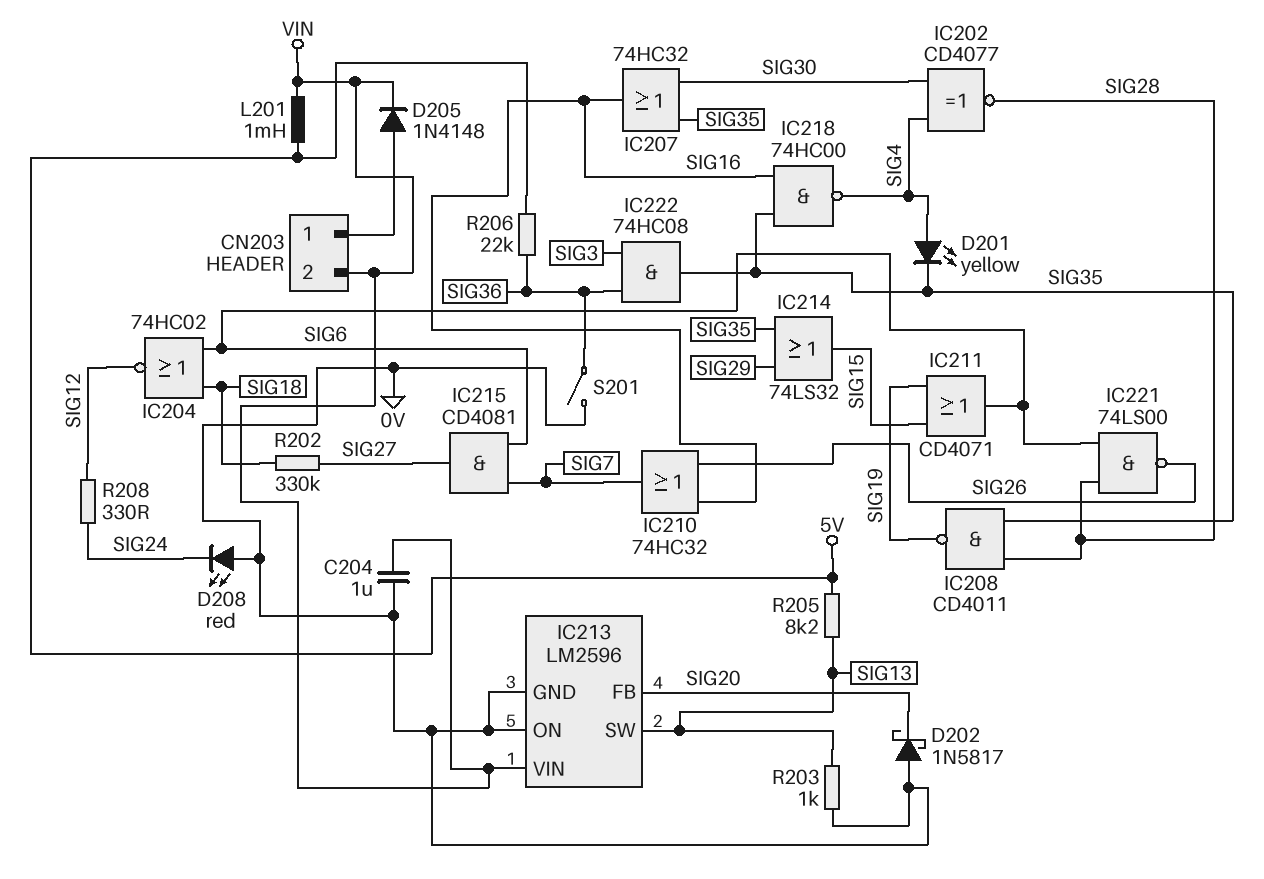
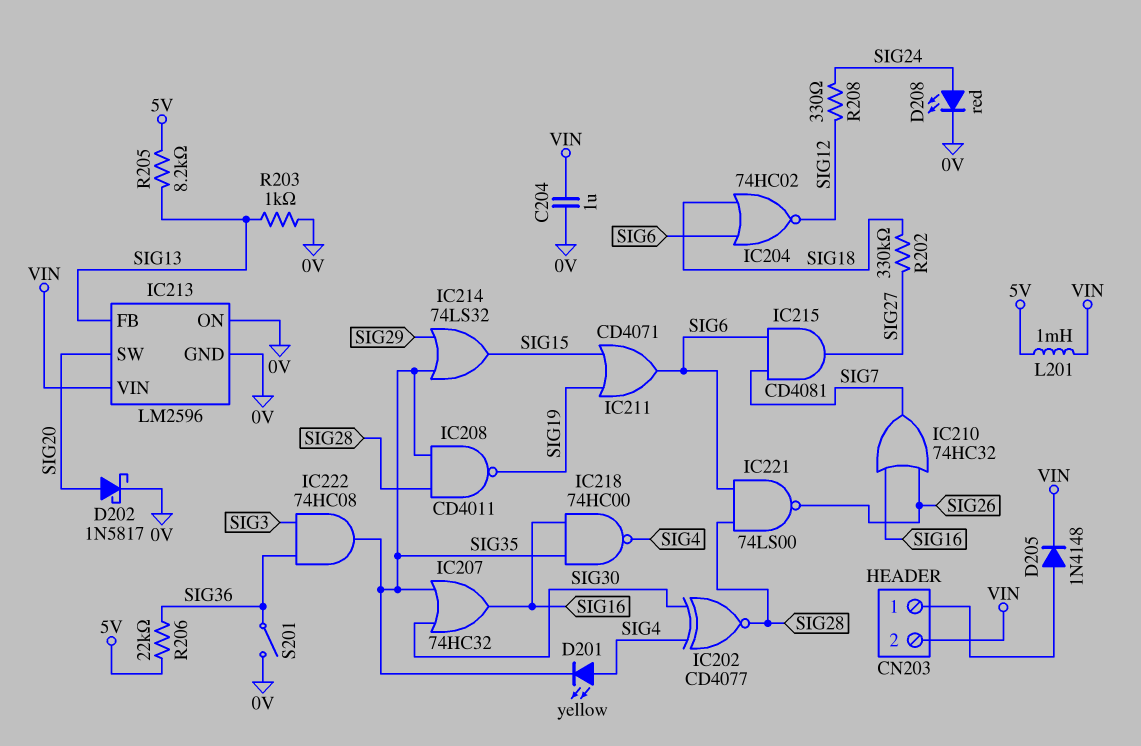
D202: schottky 1N5817 (A 0V, K SIG20) -> schottky 1N5817 (A SIG20, K 0V)
D208: LED red (A 0V, K SIG24) -> LED red (A SIG24, K 0V)
IC213 pin FB: SIG20 -> SIG13
IC213 pin SW: SIG13 -> SIG20

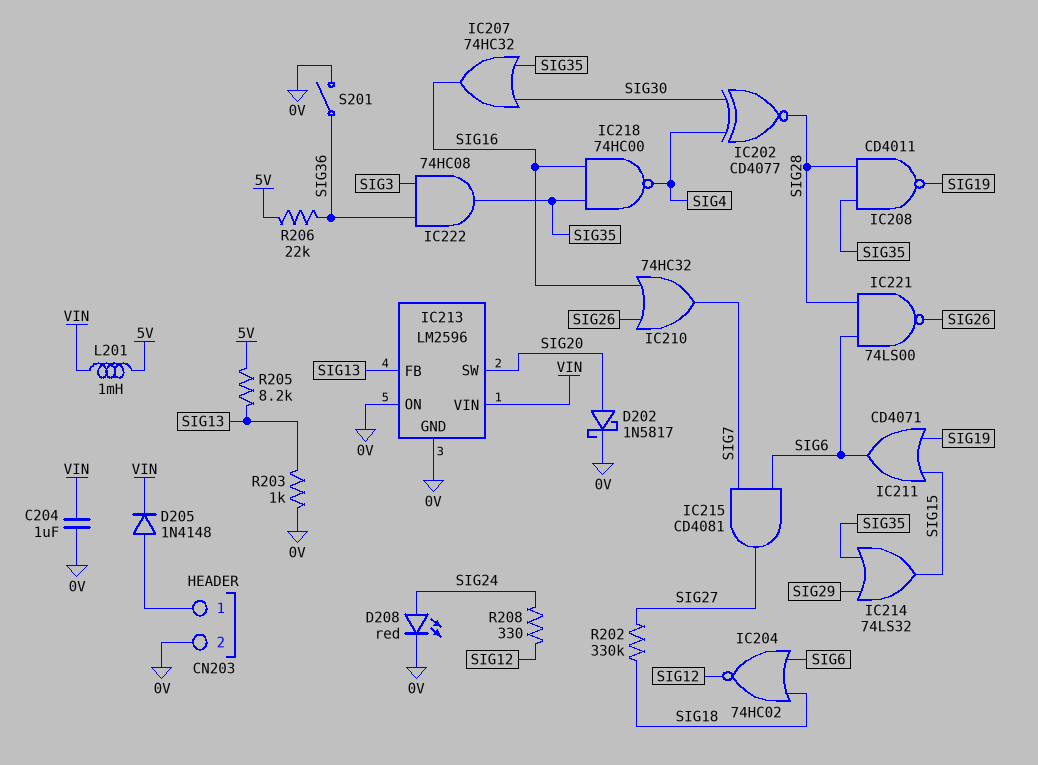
CN203 pin 2: VIN -> 0V
D201: LED yellow (A SIG4, K SIG35) -> none

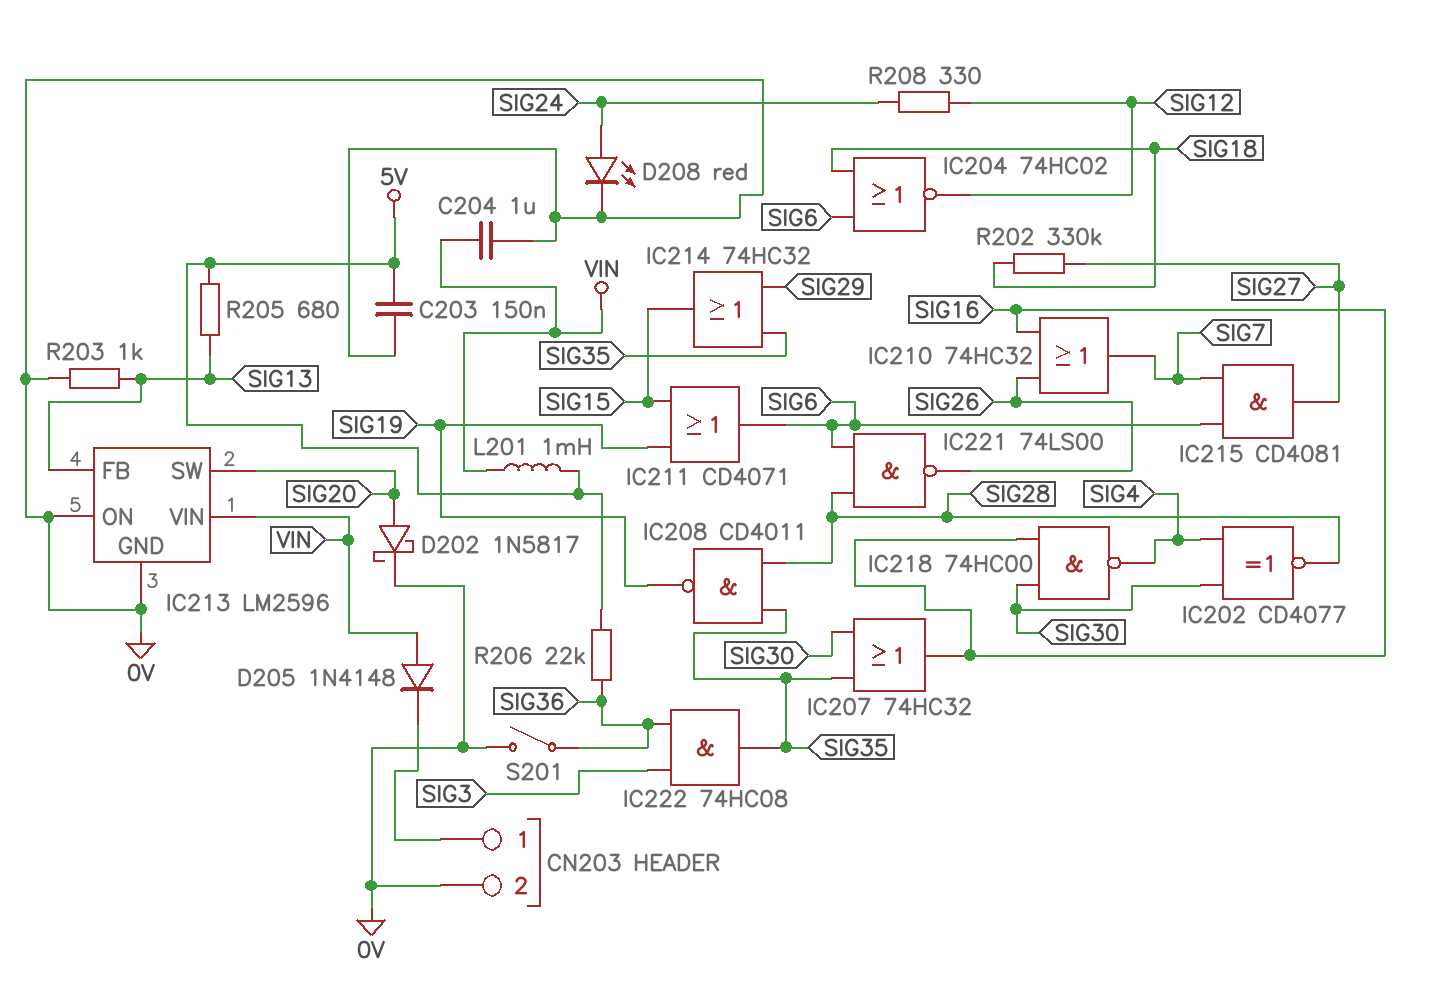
C203: none -> 150nF (0V, 5V)
D205: diode 1N4148 (A CN203/1, K VIN) -> diode 1N4148 (A VIN, K CN203/1)
IC214: OR 74LS32 (in SIG29, in SIG35, out SIG15) -> OR 74HC32 (in SIG29, in SIG35, out SIG15)
IC218: NAND 74HC00 (in SIG16, in SIG35, out SIG4) -> NAND 74HC00 (in SIG16, in SIG30, out SIG4)
R205: 8.2k (5V, SIG13) -> 680 (5V, SIG13)

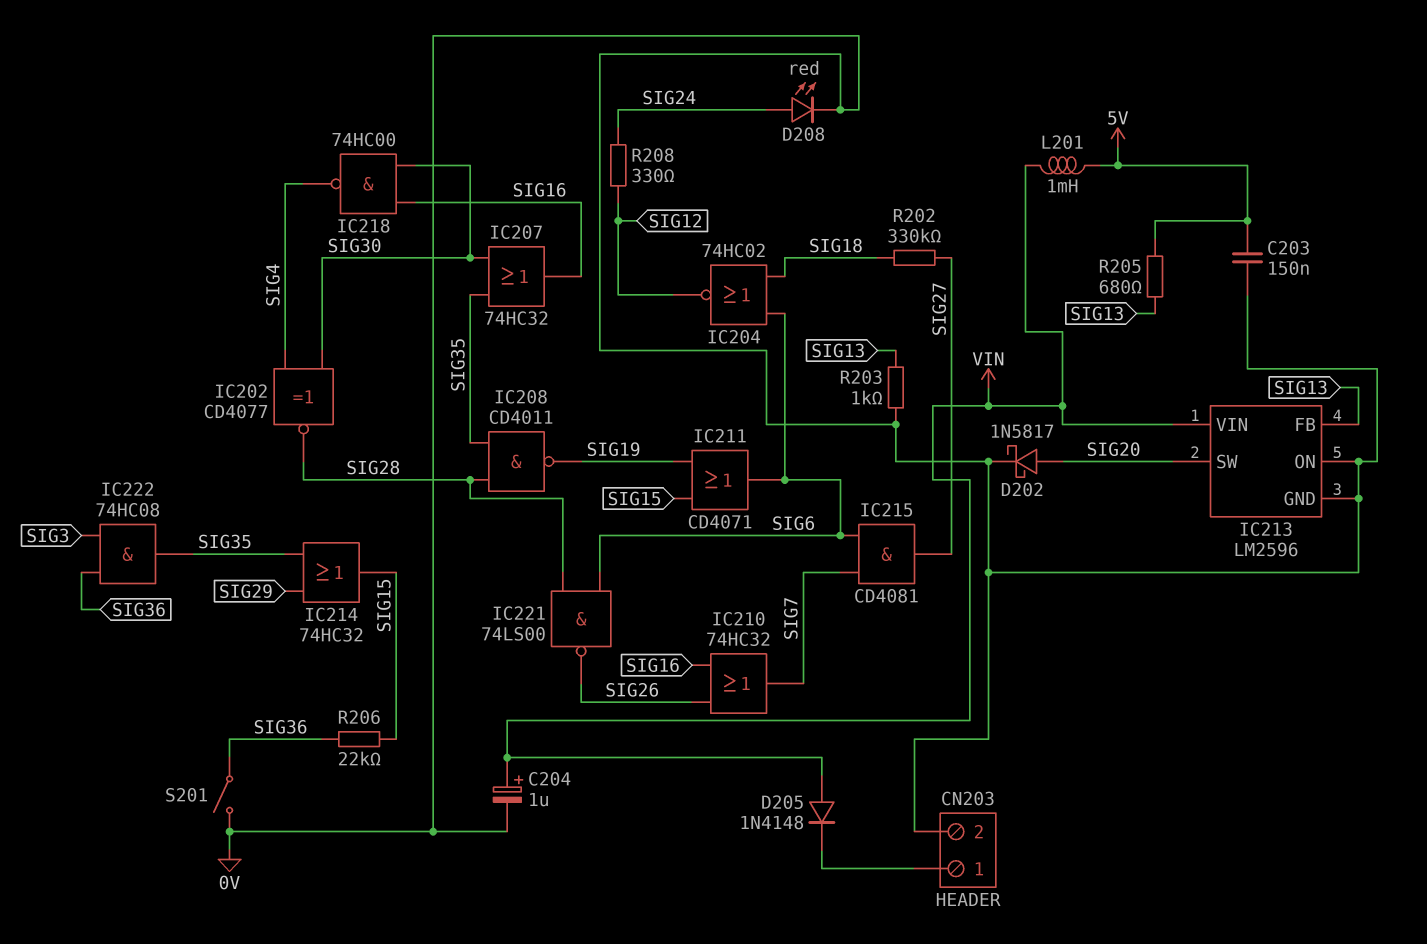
C204: 1uF (0V, VIN) -> 1uF (plus VIN, minus 0V)
R206: 22k (5V, SIG36) -> 22k (SIG15, SIG36)

